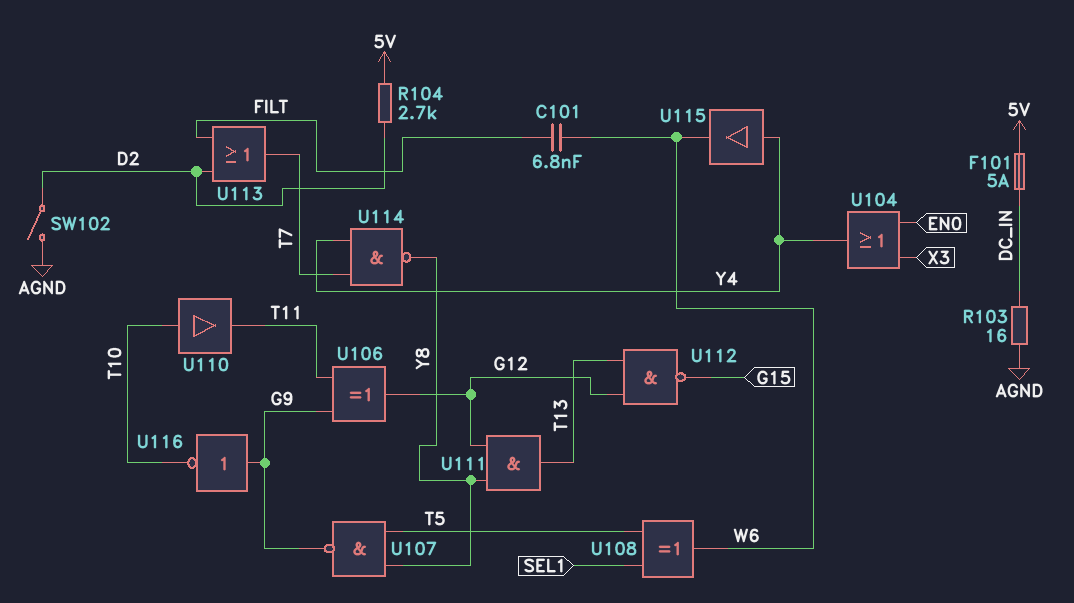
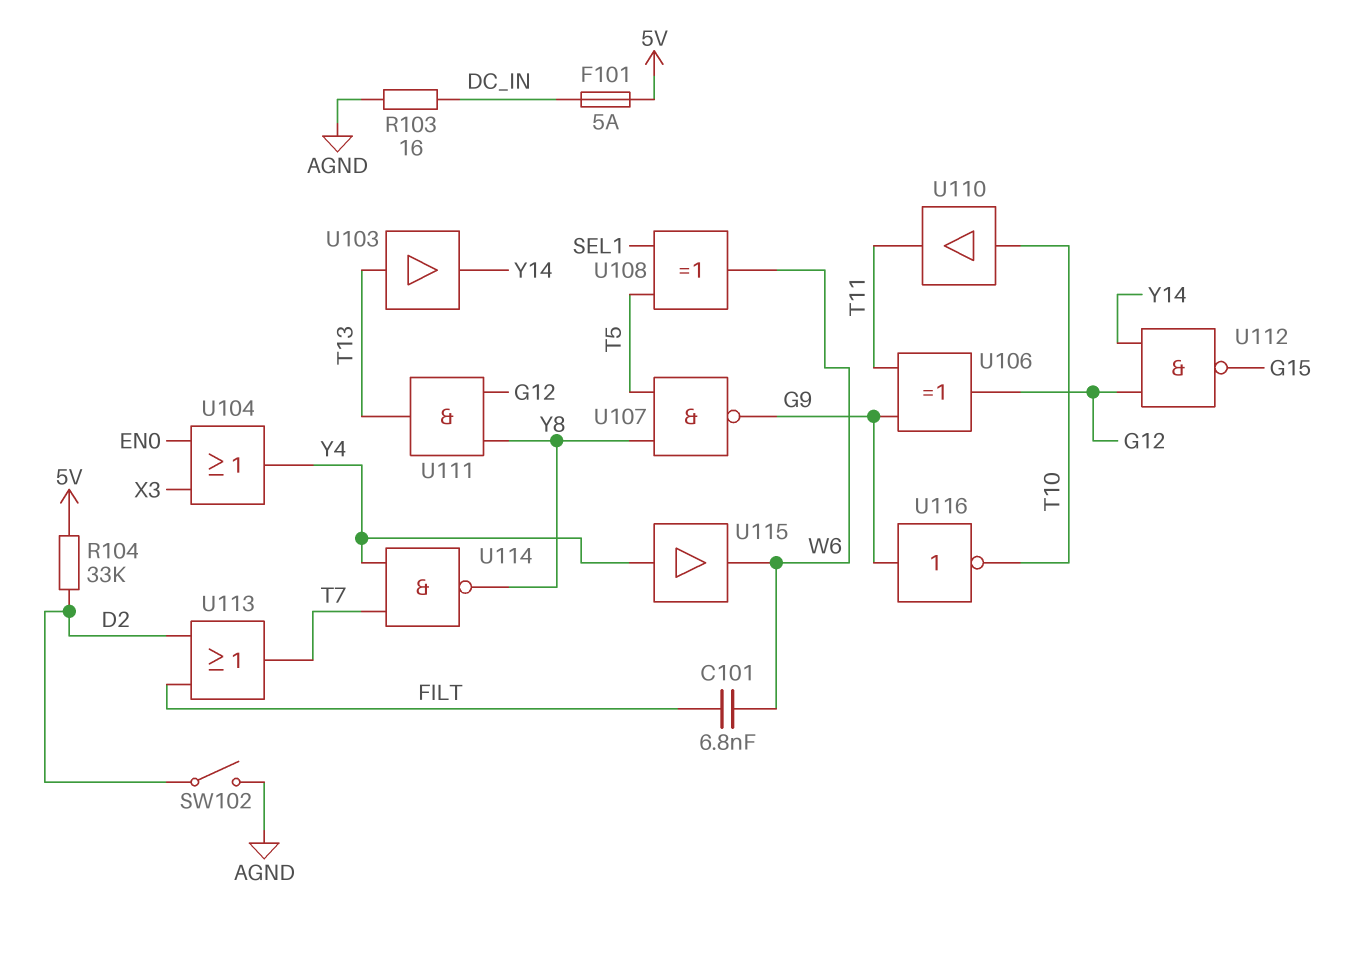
R104: 2.7k (5V, D2) -> 33k (5V, D2)
U103: none -> buffer (in T13, out Y14)
U112: NAND (in G12, in T13, out G15) -> NAND (in G12, in Y14, out G15)

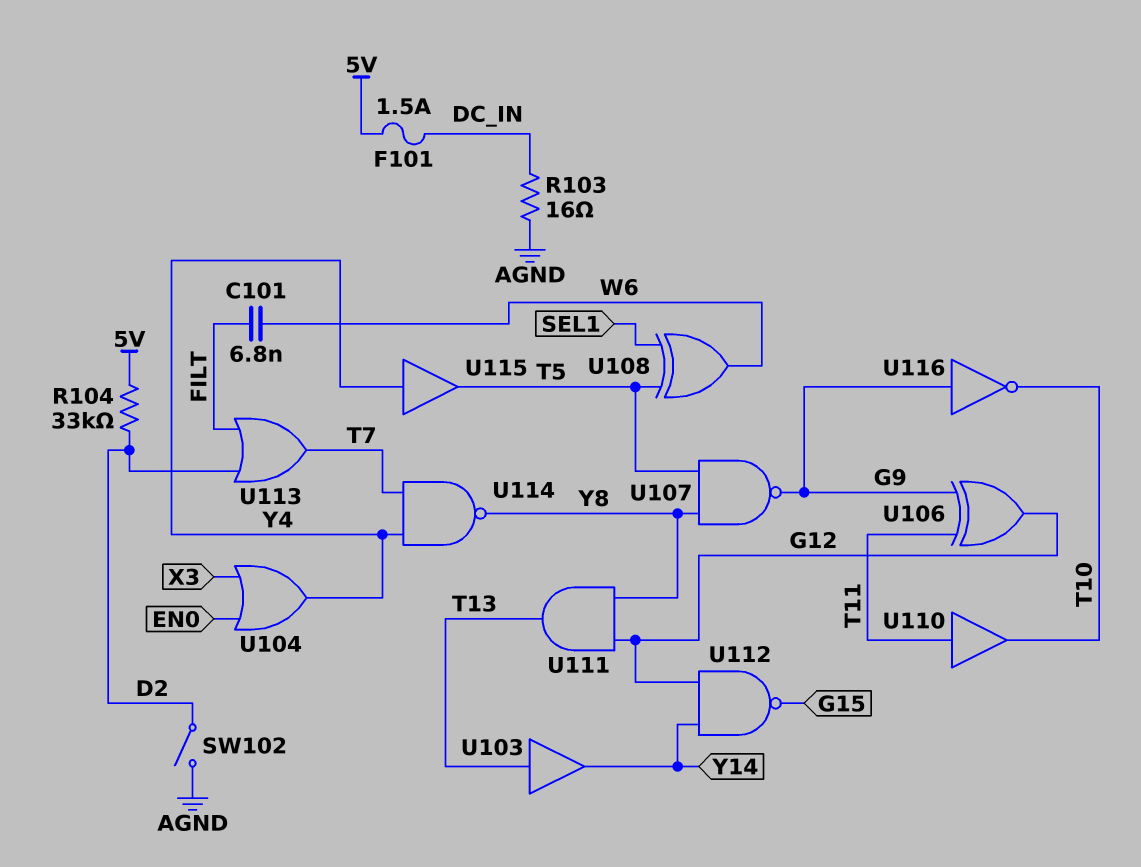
F101: 5A (5V, DC_IN) -> 1.5A (5V, DC_IN)
U110: buffer (in T10, out T11) -> buffer (in T11, out T10)
U115: buffer (in Y4, out W6) -> buffer (in Y4, out T5)

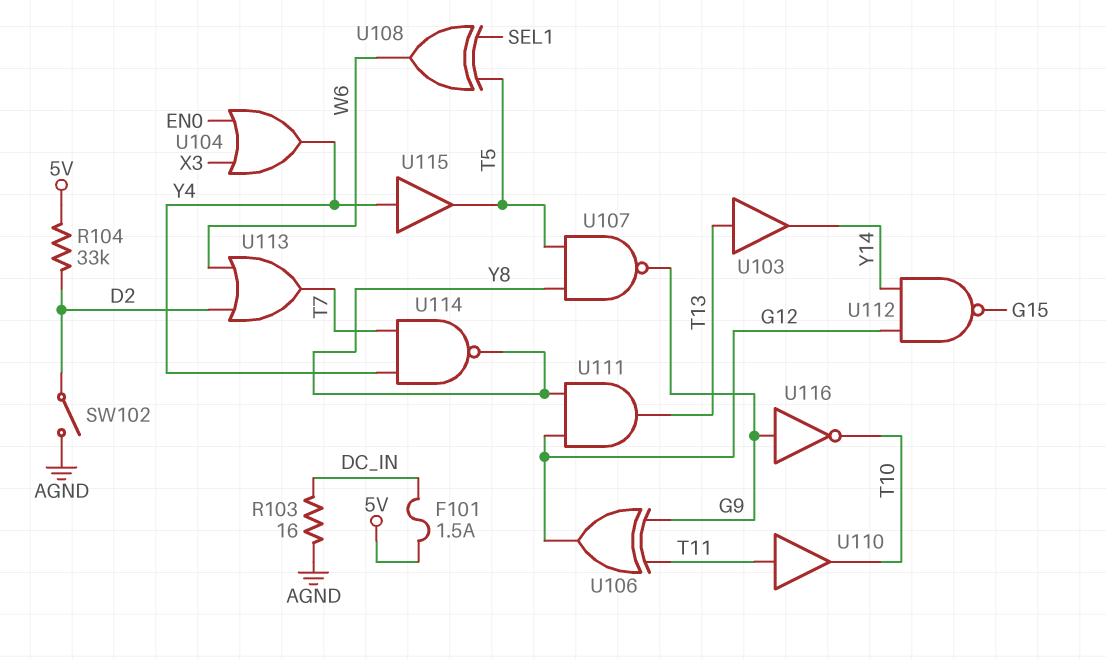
C101: 6.8nF (FILT, W6) -> none
U113: OR (in D2, in FILT, out T7) -> OR (in D2, in W6, out T7)

